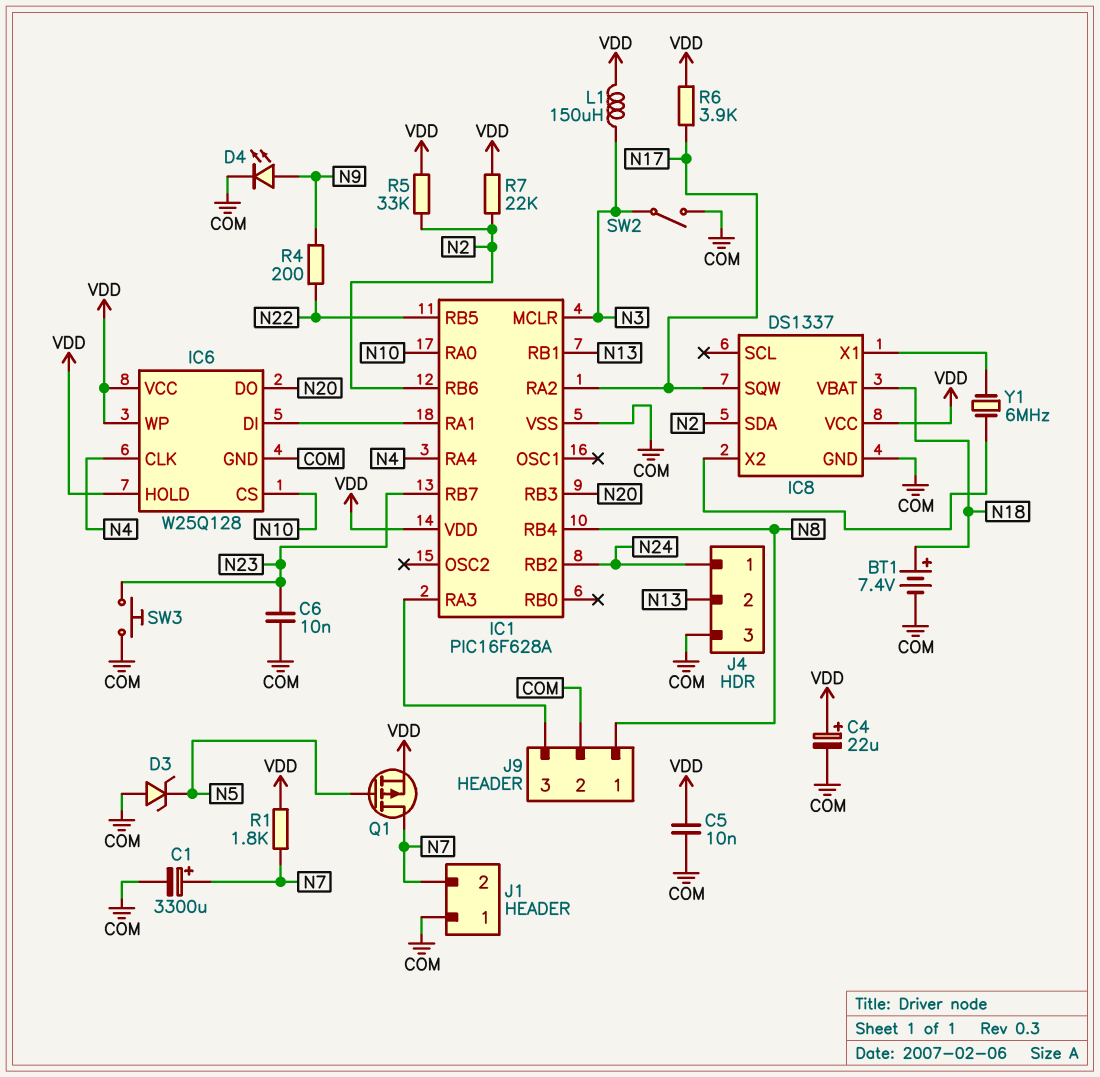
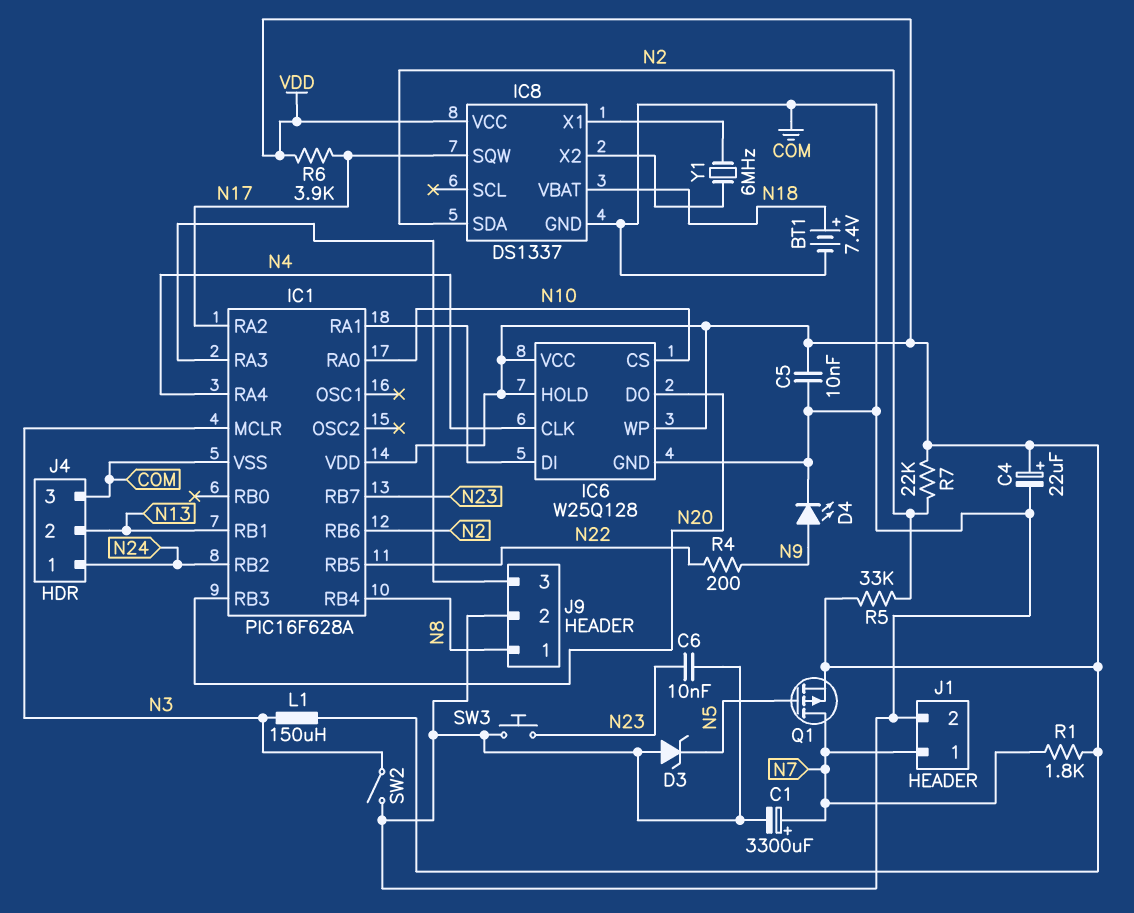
J1 pin 1: COM -> N7
J1 pin 2: N7 -> COM

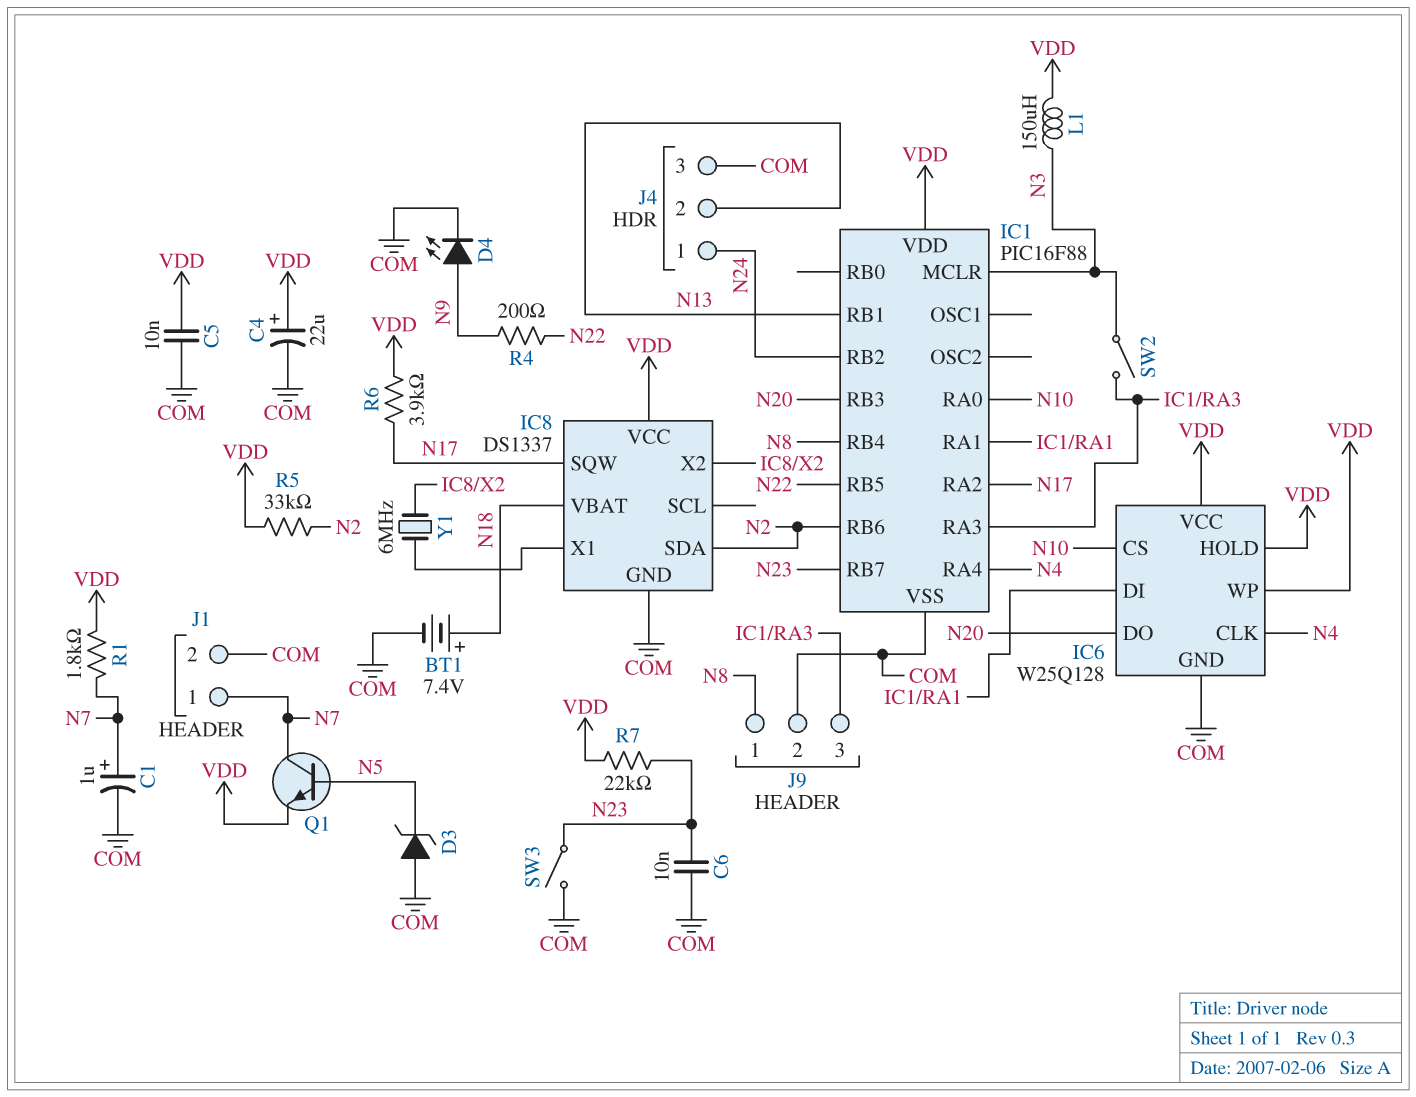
C1: 3300uF (plus N7, minus COM) -> 1uF (plus N7, minus COM)
IC1: PIC16F628A -> PIC16F88
Q1: PMOS (G N5, D N7, S VDD) -> NPN (B N5, C N7, E VDD)
R7: 22k (N2, VDD) -> 22k (N23, VDD)
SW2: switch (COM, N3) -> switch (IC1/RA3, N3)
SW3: button (COM, N23) -> switch (COM, N23)

